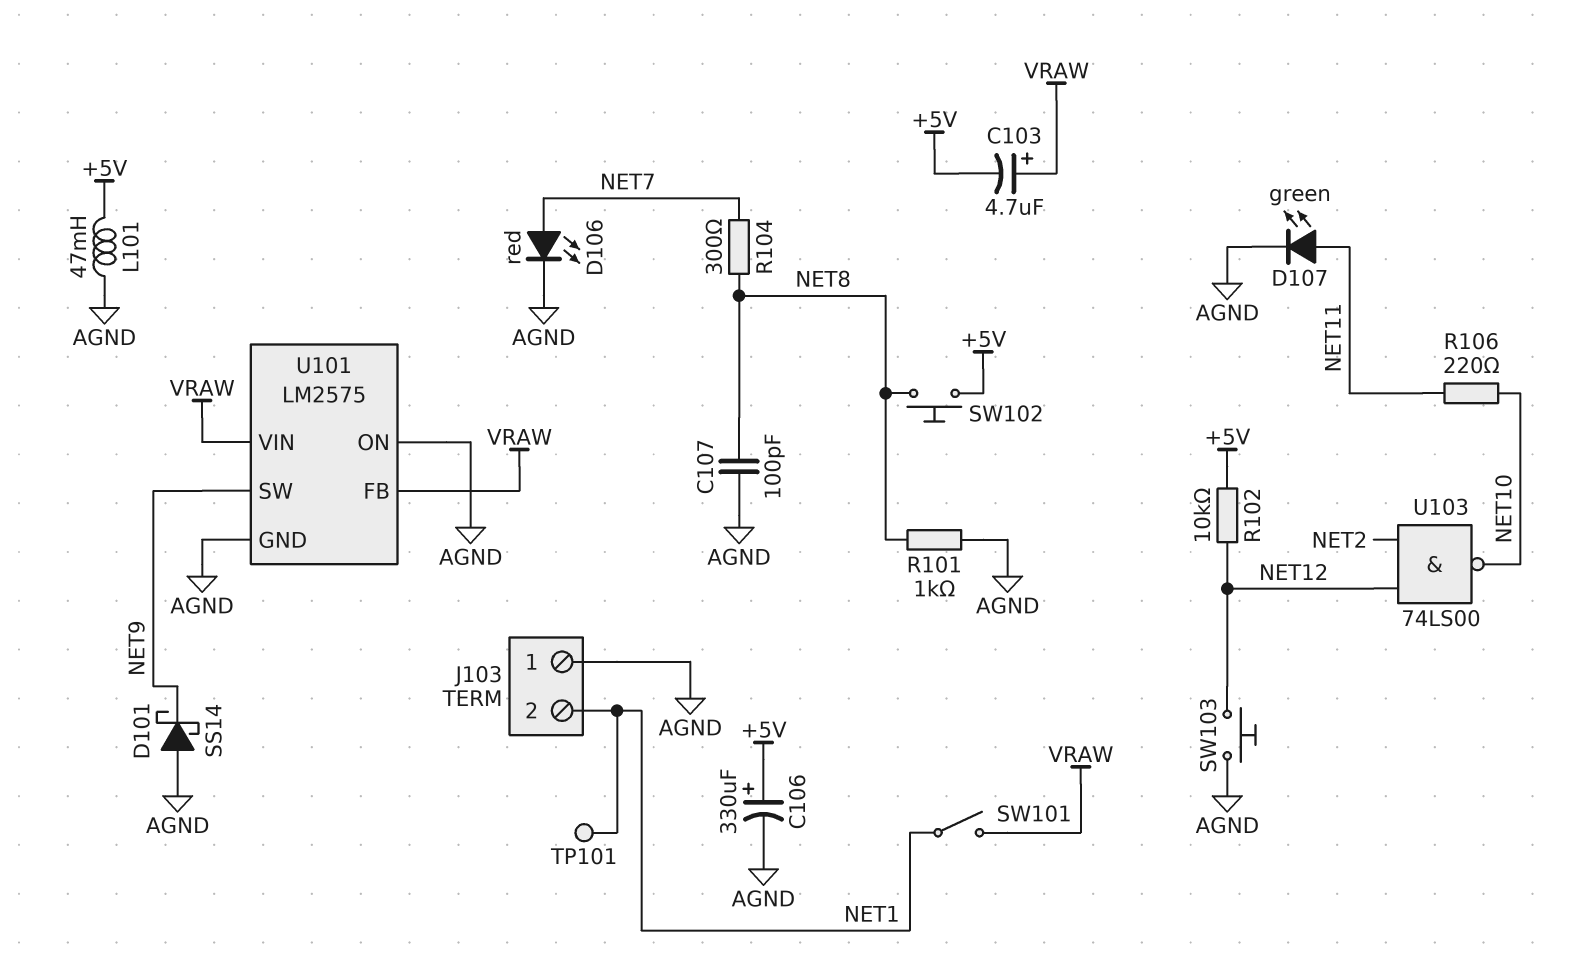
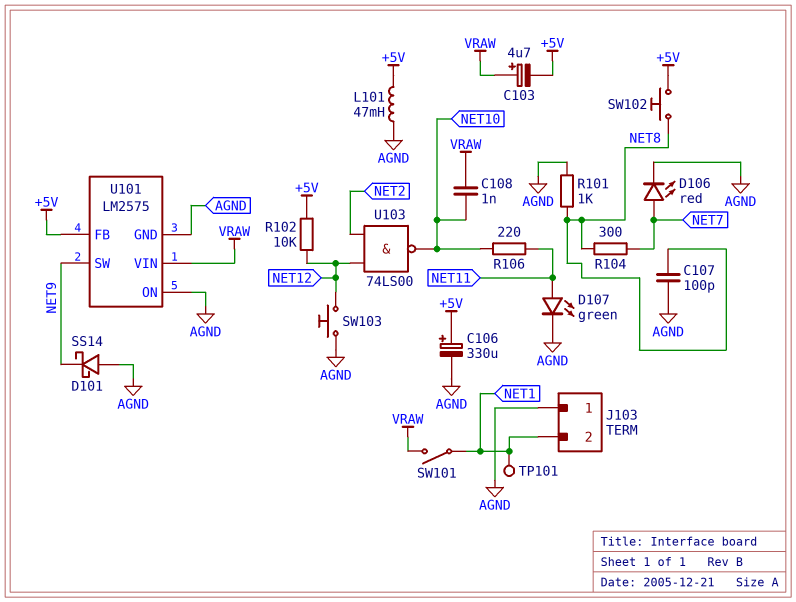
C108: none -> 1nF (NET10, VRAW)
U101 pin FB: VRAW -> +5V

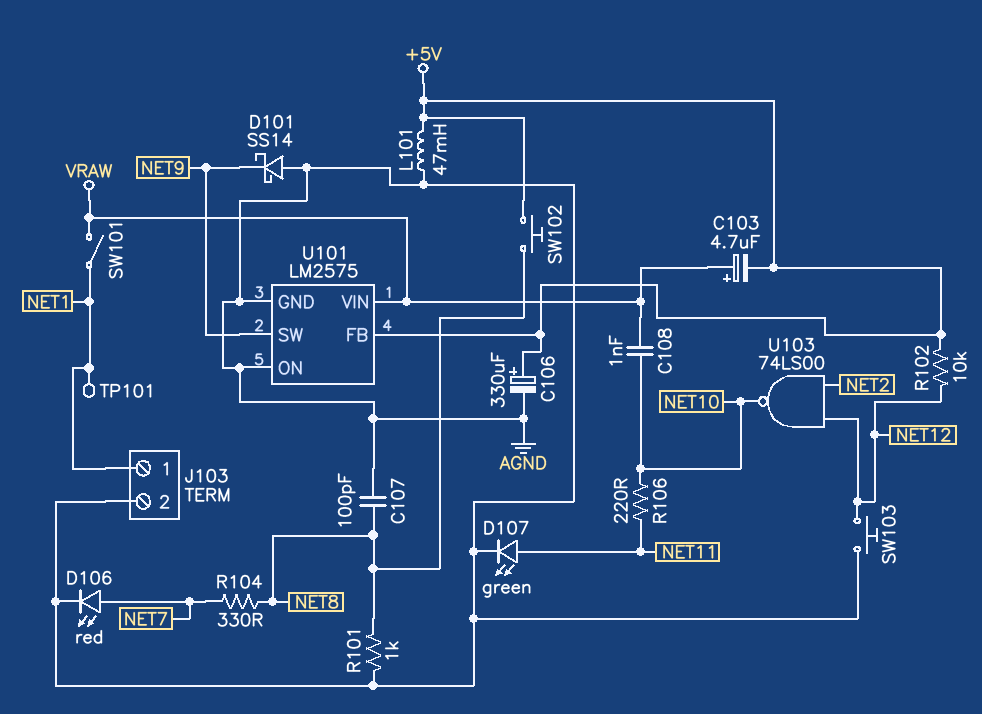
J103 pin 1: AGND -> NET1
J103 pin 2: NET1 -> AGND
R104: 300 (NET7, NET8) -> 330 (NET7, NET8)

